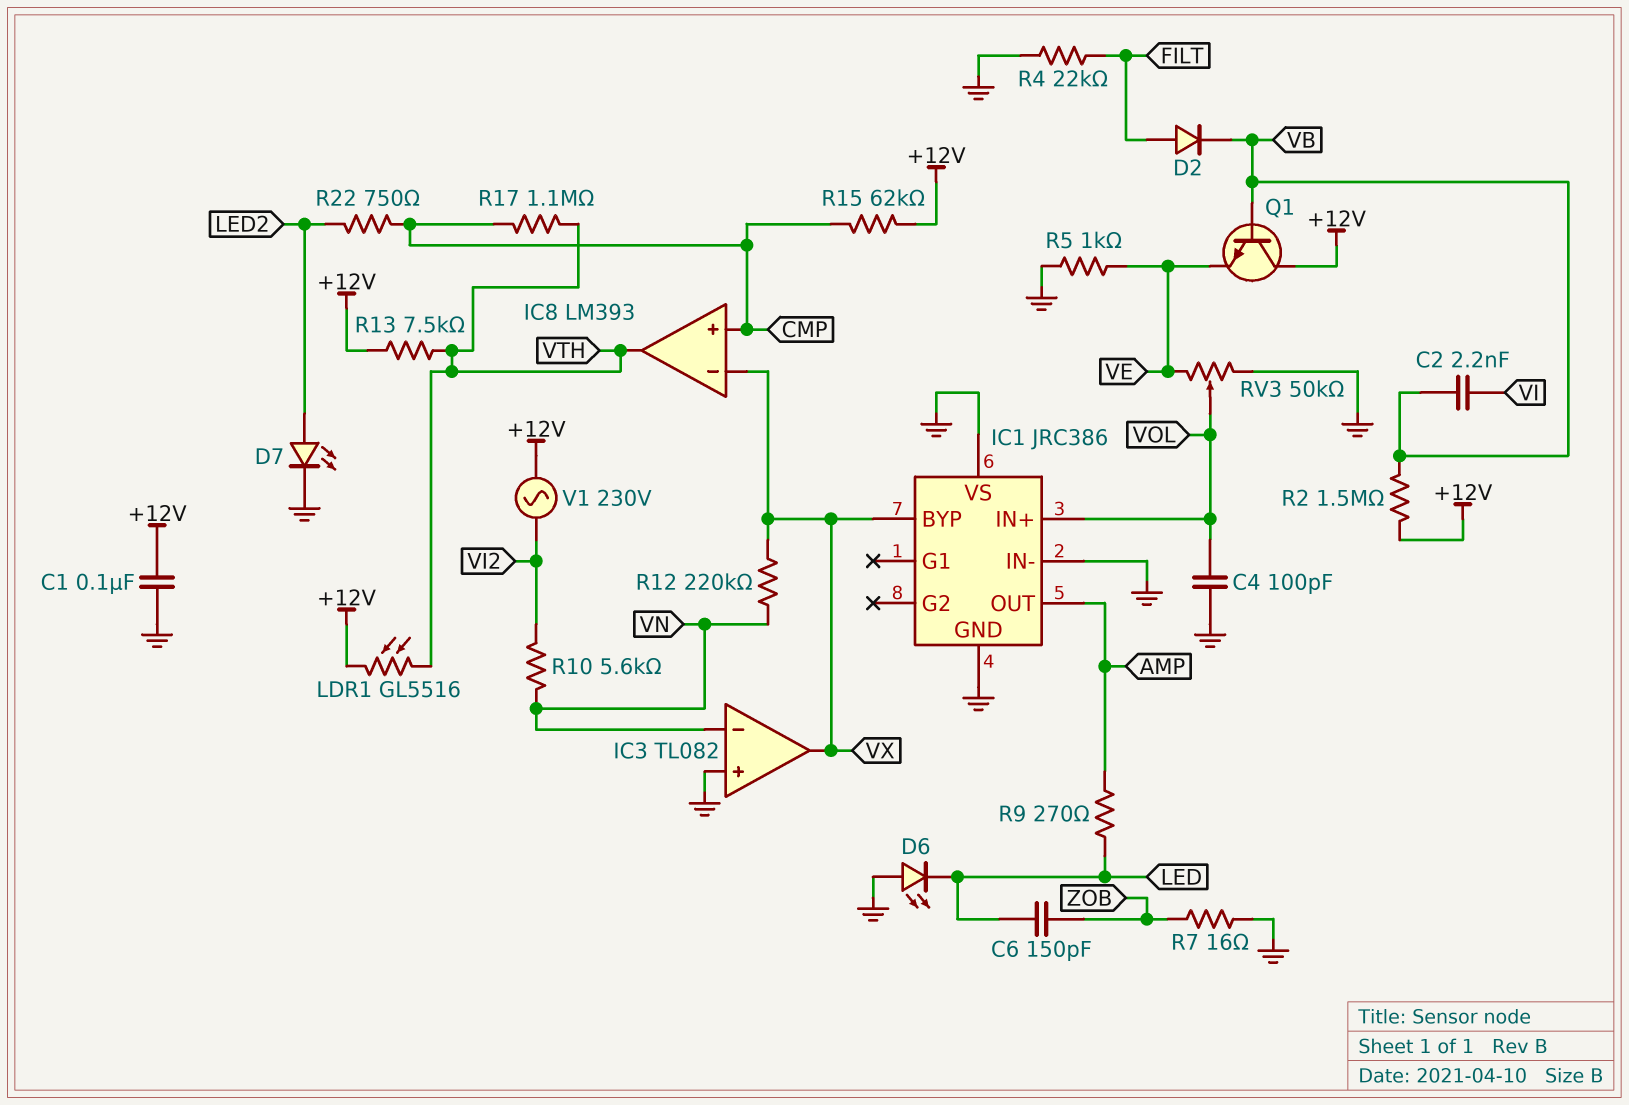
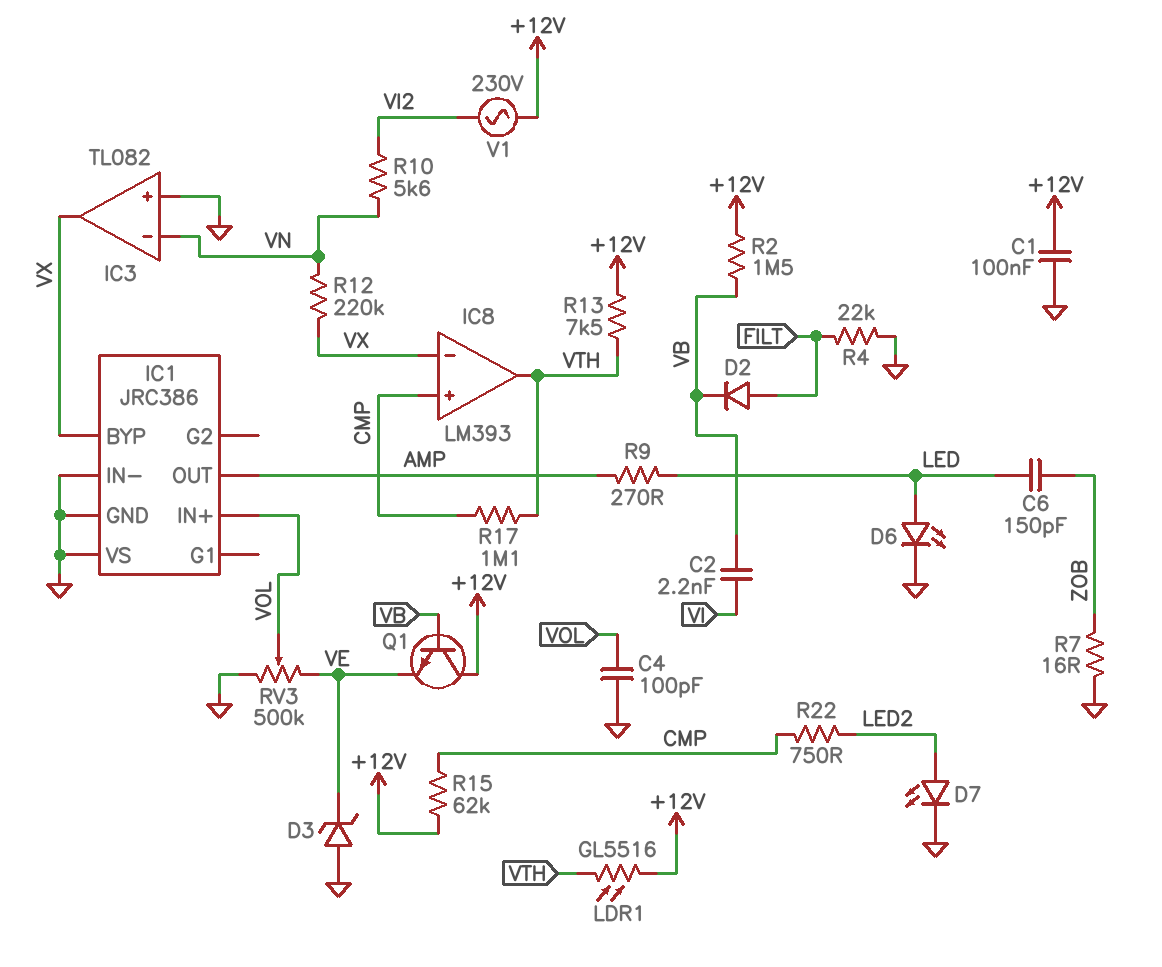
D3: none -> zener (A GND, K VE)
D6: LED (A GND, K LED) -> LED (A LED, K GND)
R5: 1k (GND, VE) -> none
RV3: 50k (GND, VE, wiper VOL) -> 500k (GND, VE, wiper VOL)

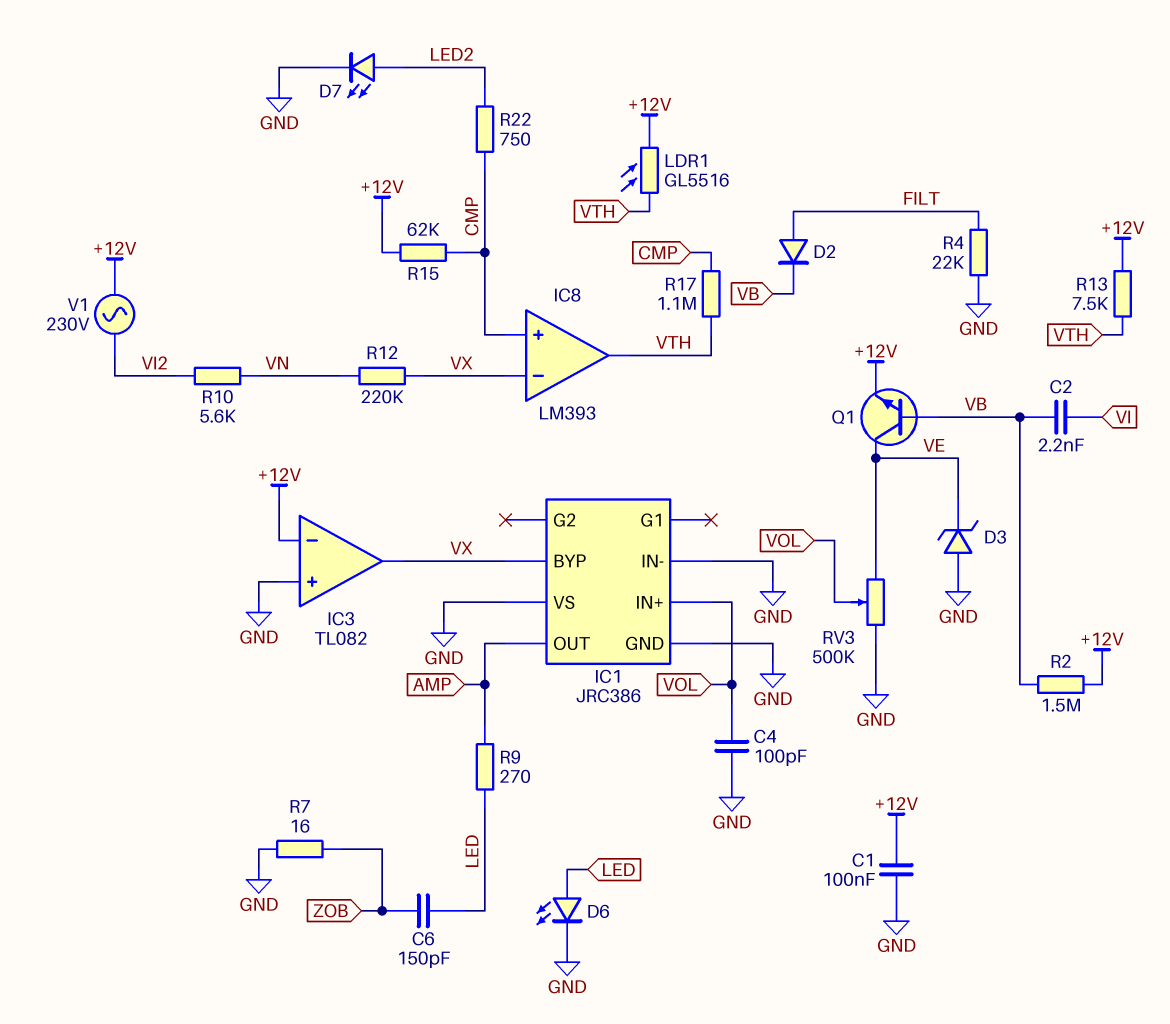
IC3 pin in-: VN -> +12V
Q1: NPN (B VB, C +12V, E VE) -> NPN (B VB, C VE, E +12V)

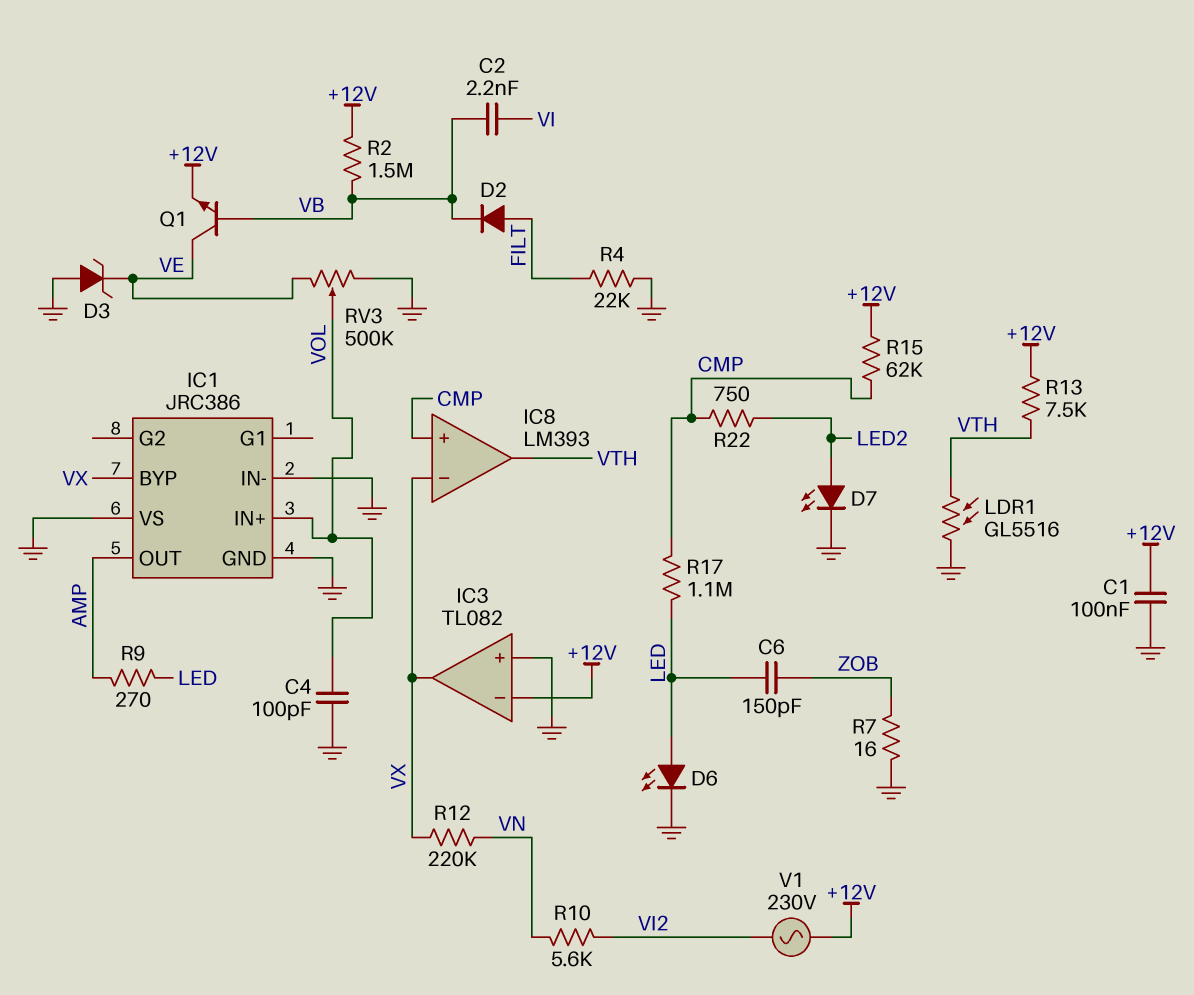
LDR1: GL5516 (+12V, VTH) -> GL5516 (GND, VTH)
R17: 1.1M (CMP, VTH) -> 1.1M (CMP, LED)

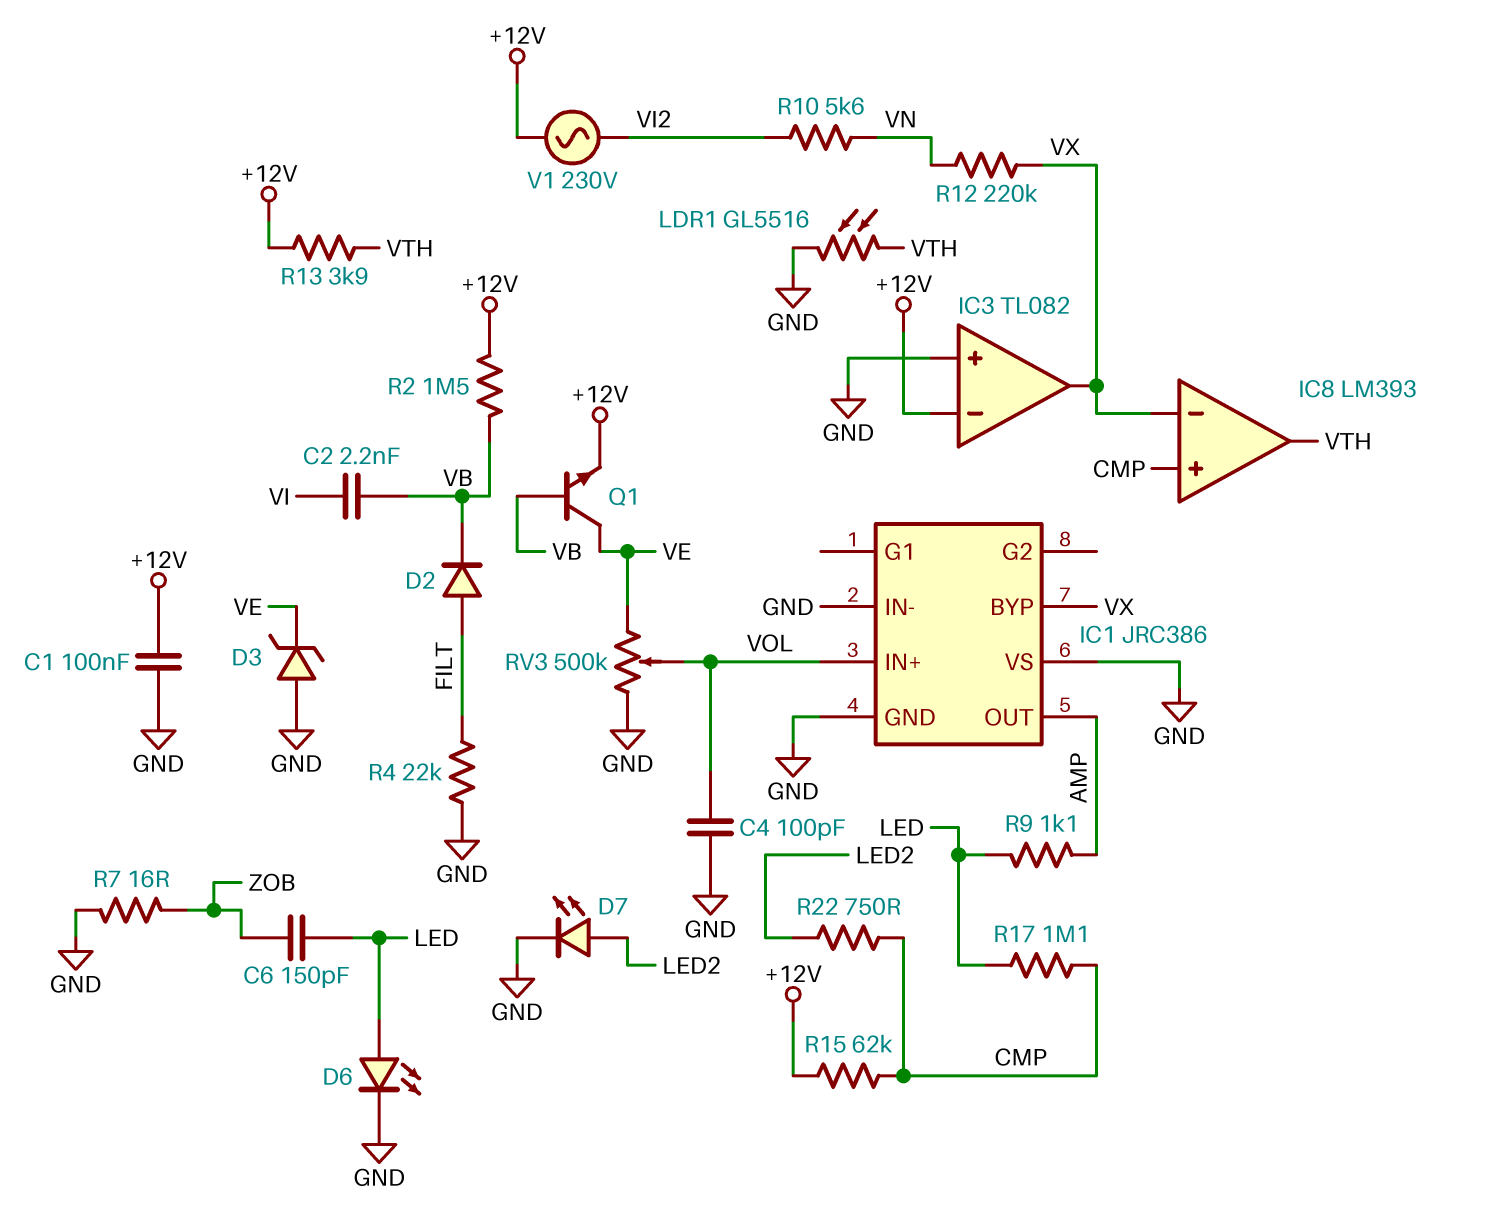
R9: 270 (AMP, LED) -> 1.1k (AMP, LED)
R13: 7.5k (+12V, VTH) -> 3.9k (+12V, VTH)

